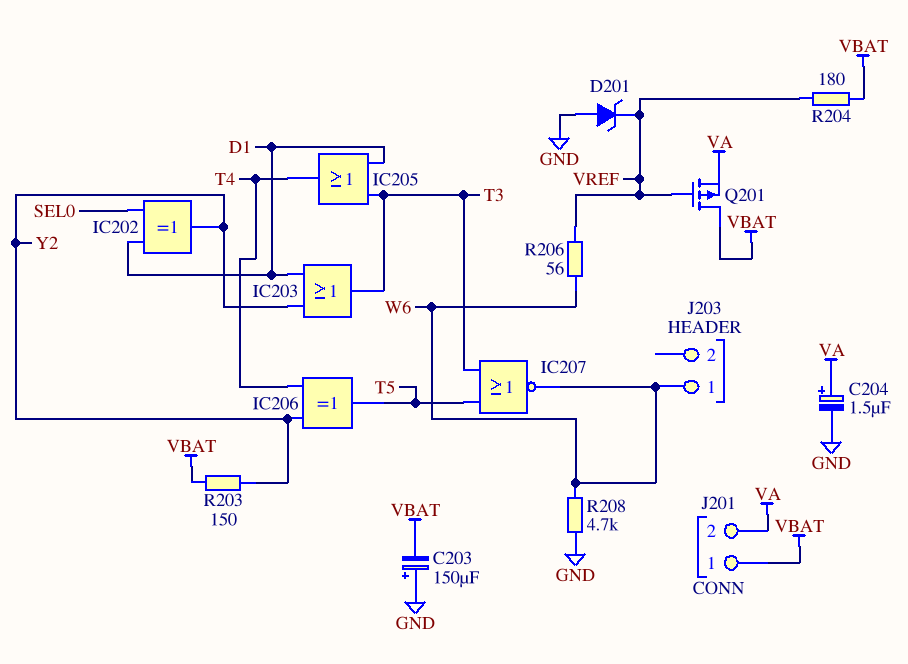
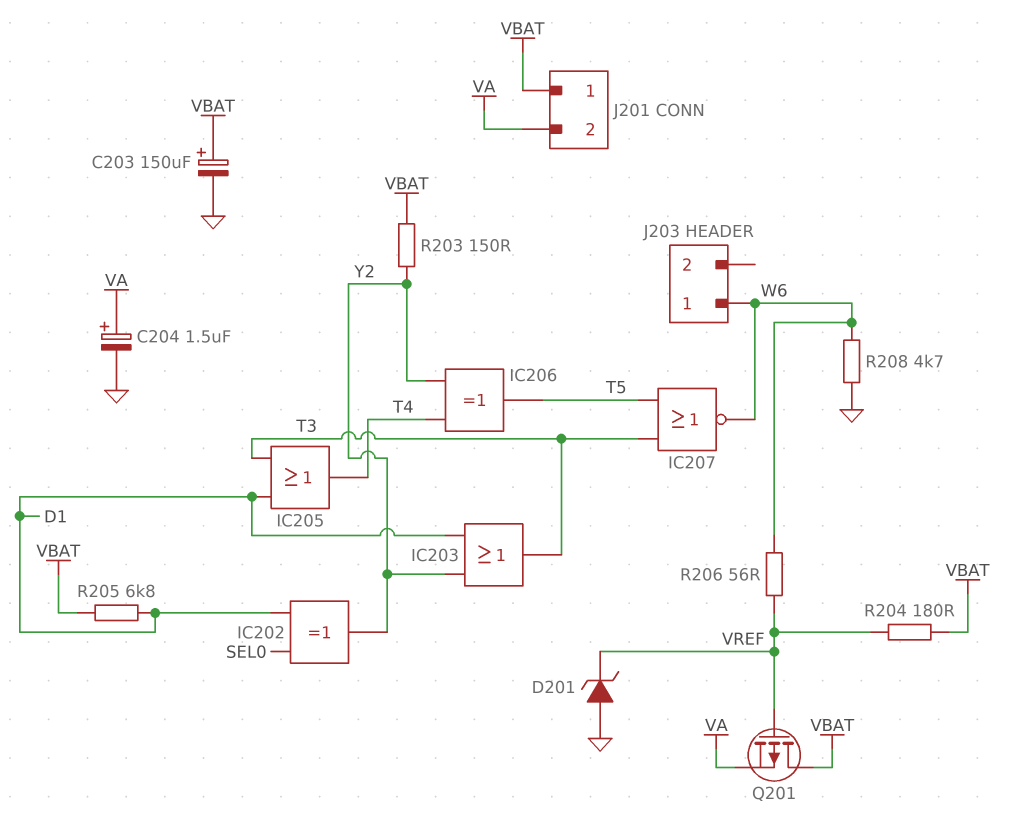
C203: 150uF (plus GND, minus VBAT) -> 150uF (plus VBAT, minus GND)
R205: none -> 6.8k (D1, VBAT)

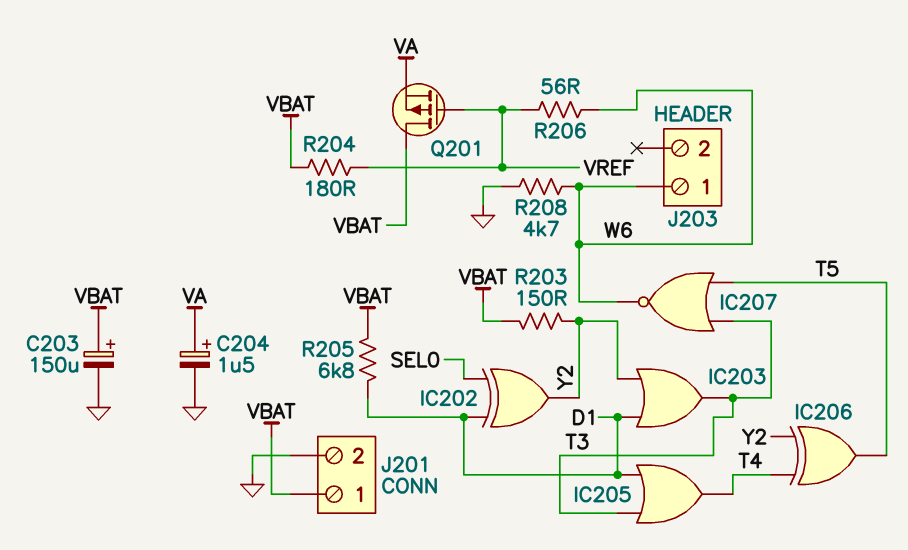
D201: zener (A GND, K VREF) -> none
J201 pin 2: VA -> GND

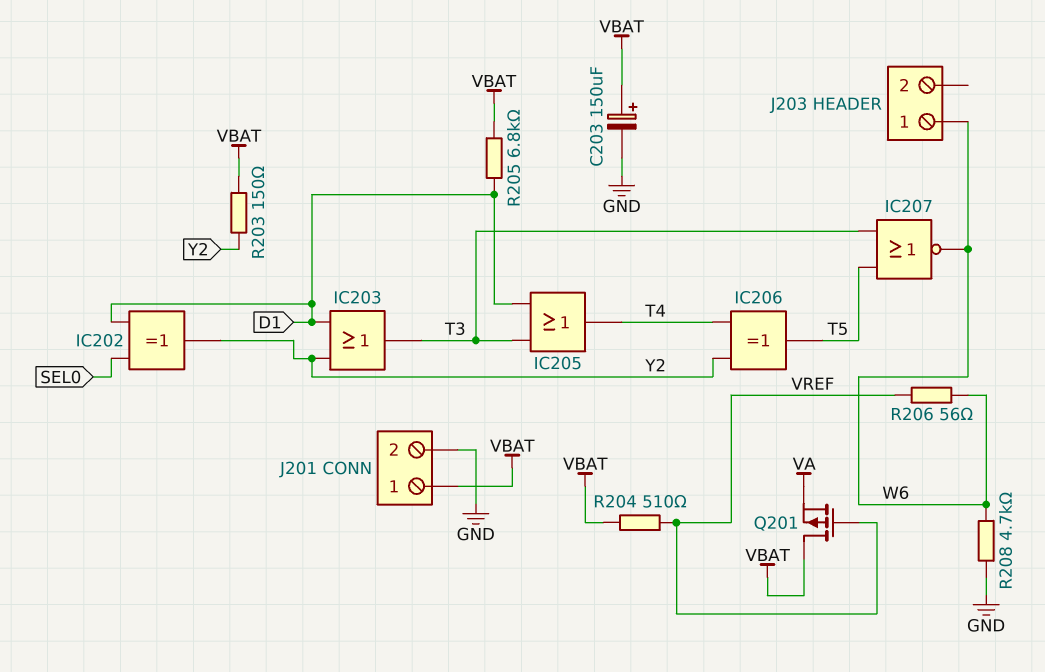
C204: 1.5uF (plus VA, minus GND) -> none
R204: 180 (VBAT, VREF) -> 510 (VBAT, VREF)

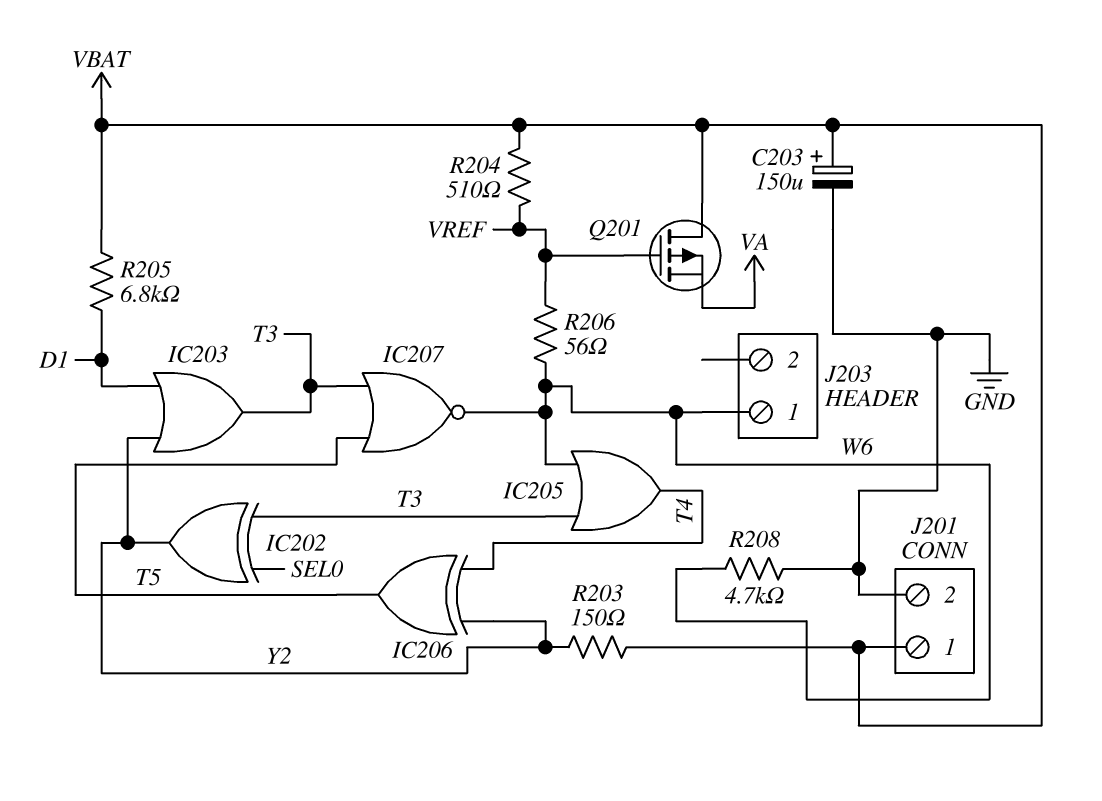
IC202: XOR (in D1, in SEL0, out Y2) -> XOR (in SEL0, in T3, out Y2)
IC205: OR (in D1, in T3, out T4) -> OR (in T3, in W6, out T4)

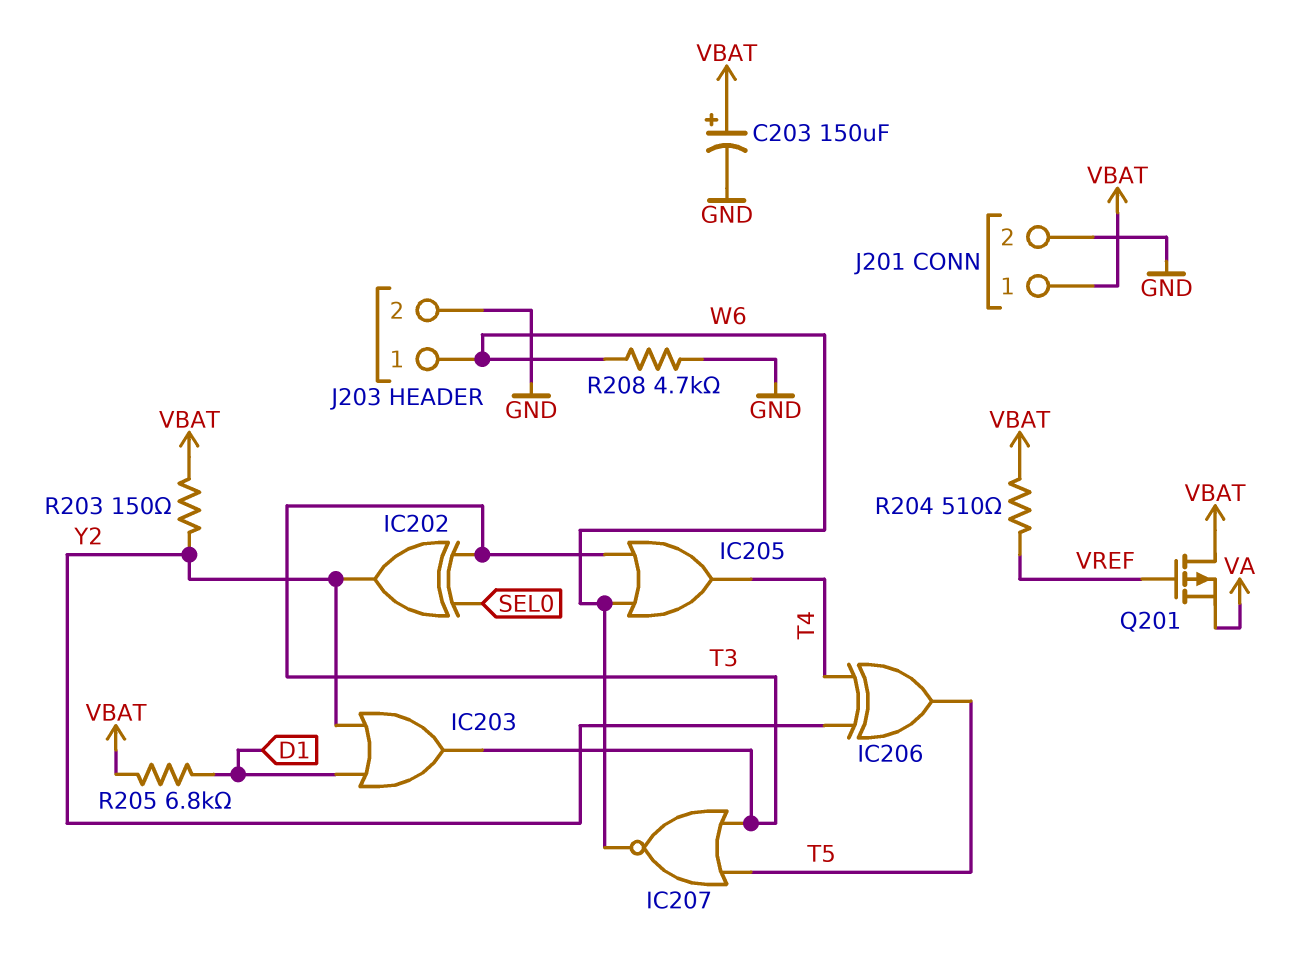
J203 pin 2: none -> GND
R206: 56 (VREF, W6) -> none

